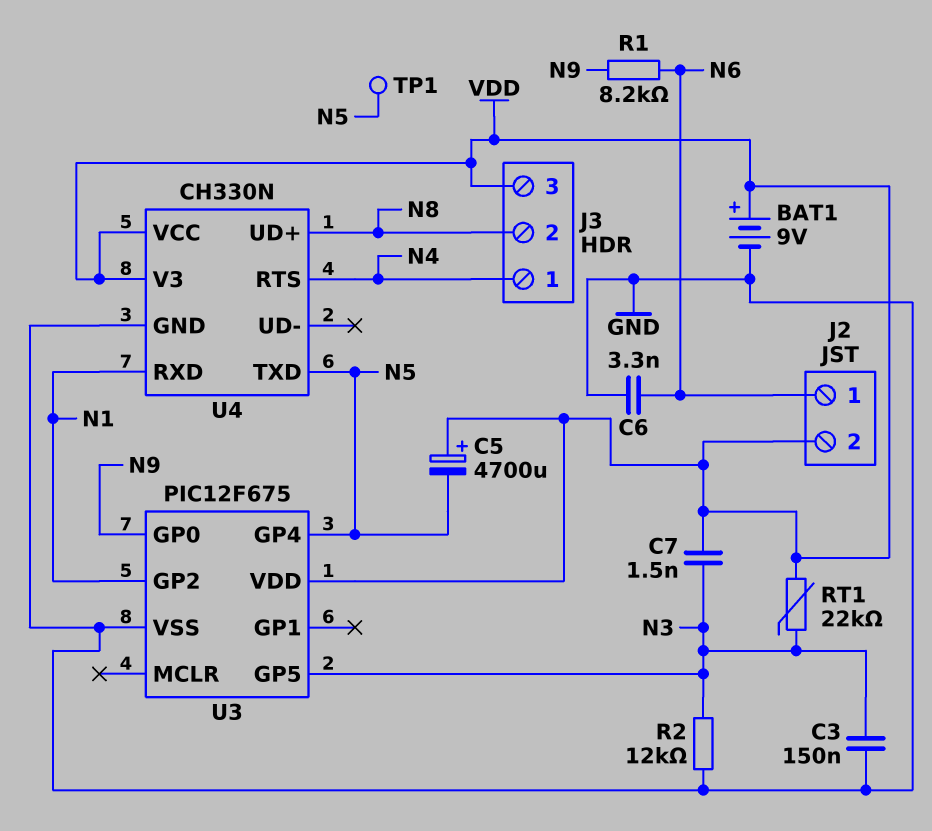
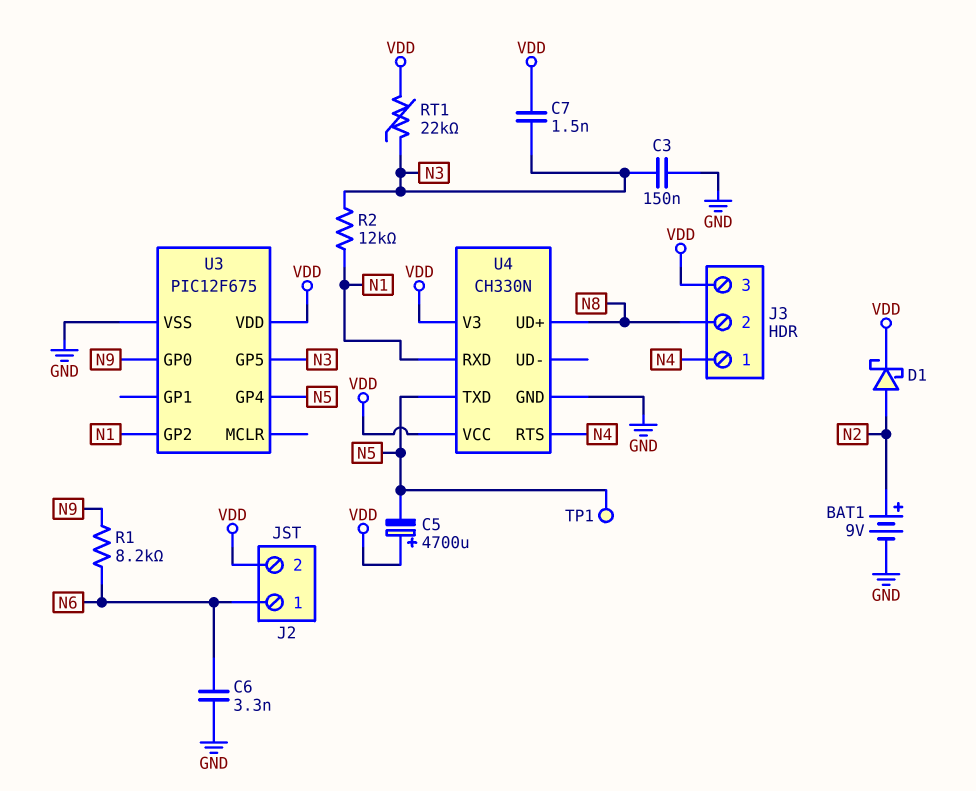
BAT1: 9V (plus VDD, minus GND) -> 9V (plus N2, minus GND)
D1: none -> schottky (A N2, K VDD)
R2: 12k (GND, N3) -> 12k (N1, N3)

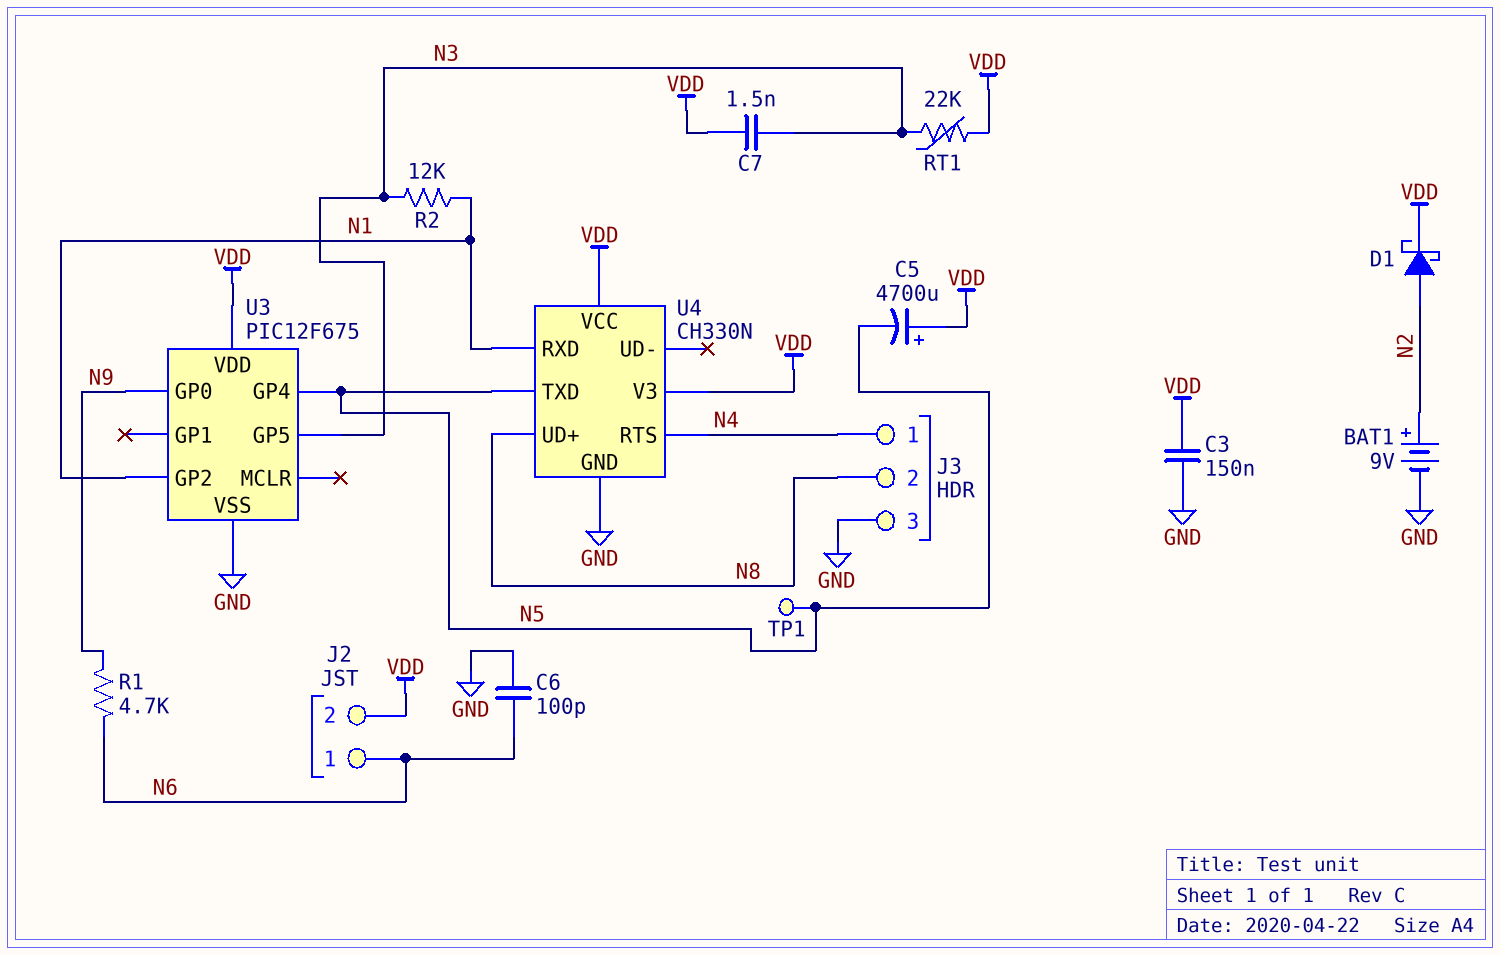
C3: 150nF (GND, N3) -> 150nF (GND, VDD)
C6: 3.3nF (GND, N6) -> 100pF (GND, N6)
J3 pin 3: VDD -> GND
R1: 8.2k (N6, N9) -> 4.7k (N6, N9)

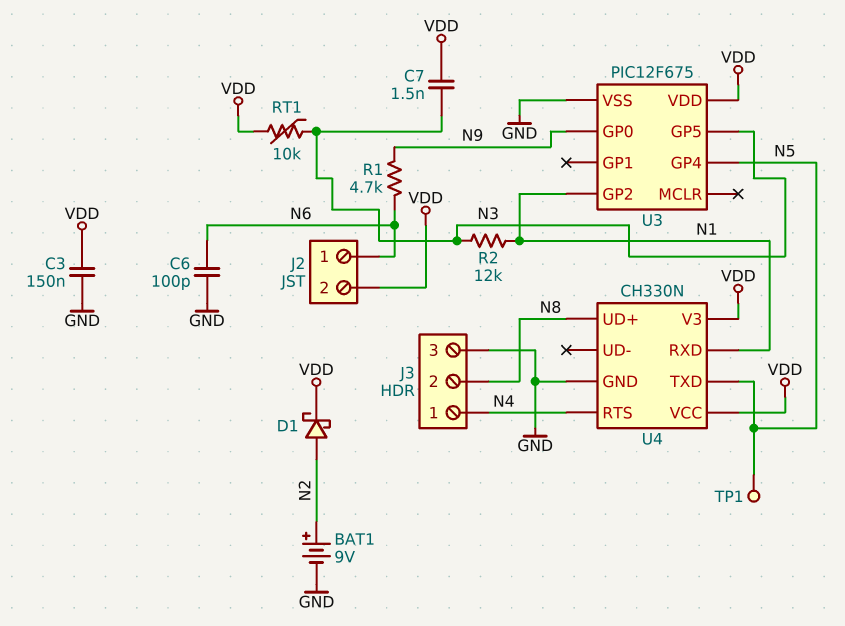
C5: 4700uF (plus VDD, minus N5) -> none
RT1: 22k (N3, VDD) -> 10k (N3, VDD)

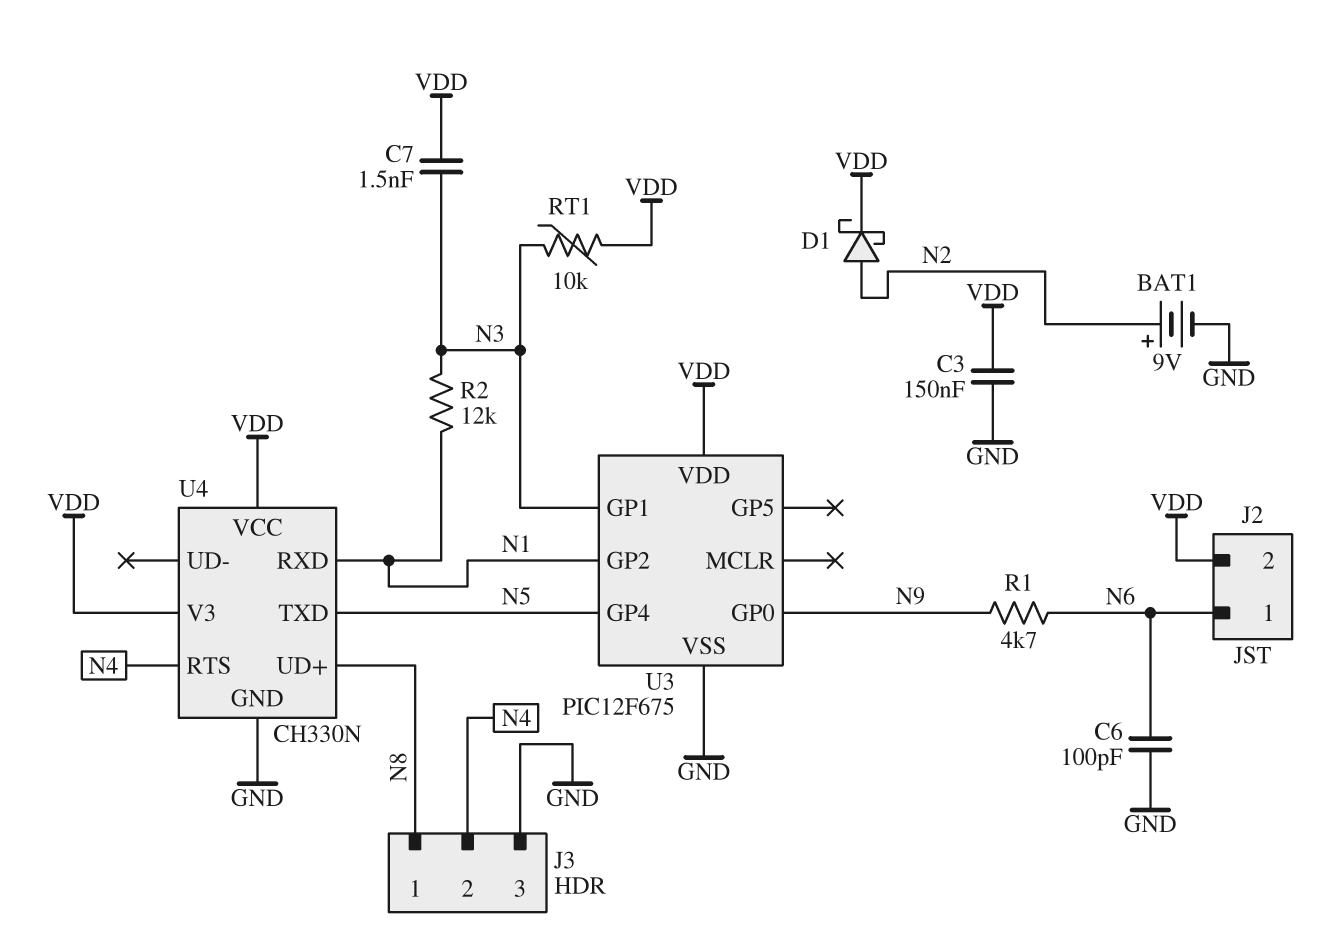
J3 pin 1: N4 -> N8
J3 pin 2: N8 -> N4
TP1: test point (N5) -> none
U3 pin GP1: none -> N3
U3 pin GP5: N3 -> none

